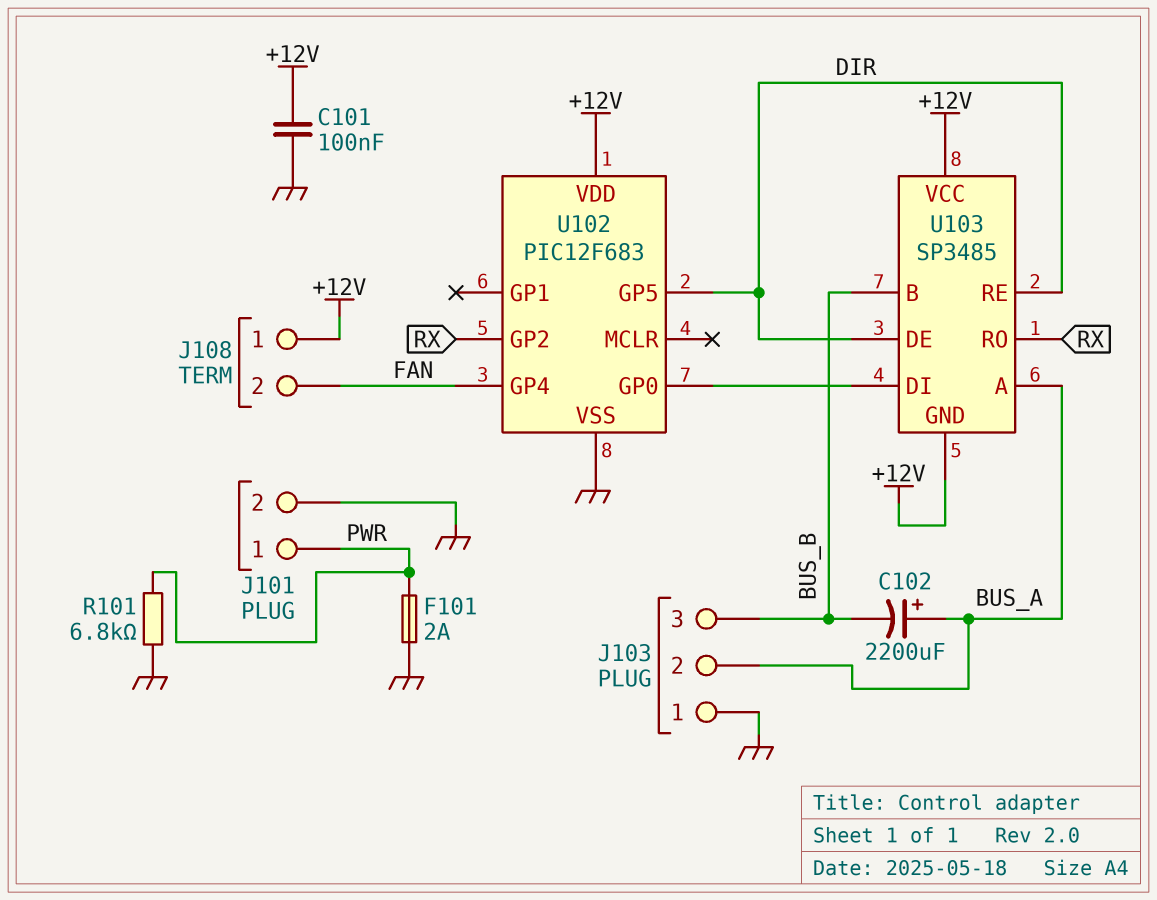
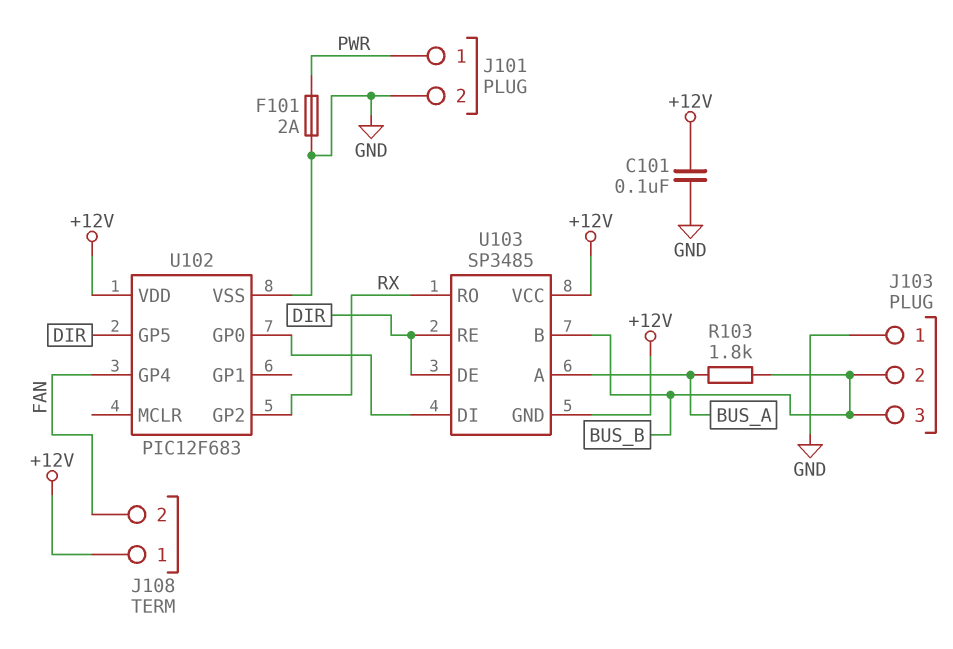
C102: 2200uF (plus BUS_A, minus BUS_B) -> none
J103 pin 2: BUS_A -> BUS_B
R101: 6.8k (GND, PWR) -> none
R103: none -> 1.8k (BUS_A, BUS_B)

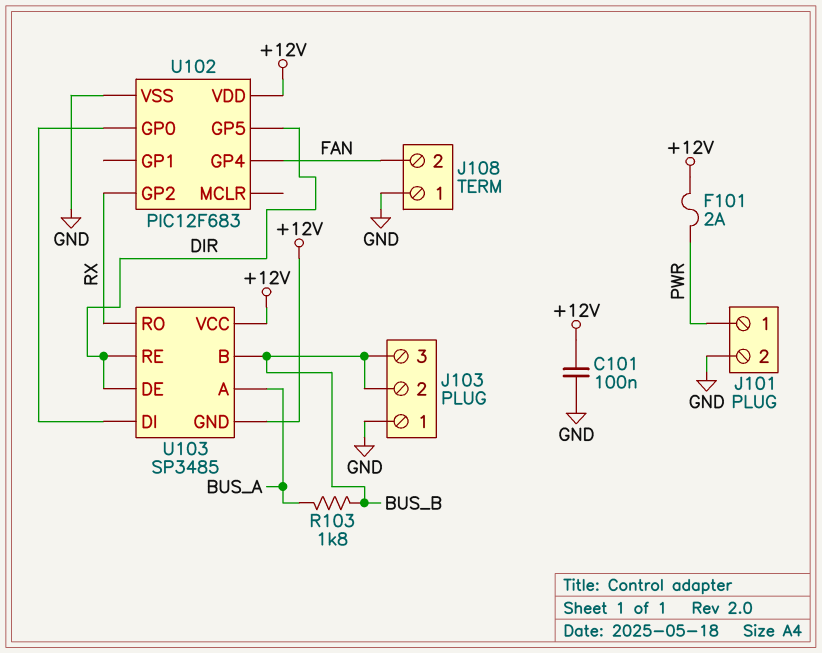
F101: 2A (GND, PWR) -> 2A (+12V, PWR)
J108 pin 1: +12V -> GND

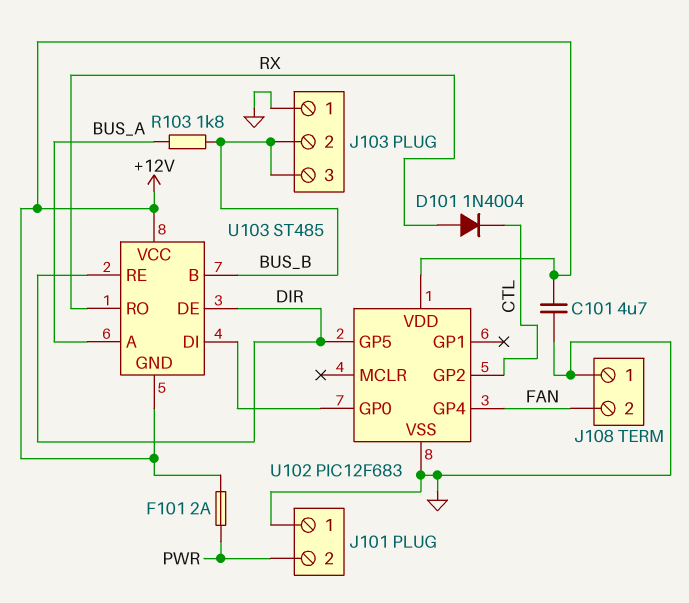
C101: 100nF (+12V, GND) -> 4.7uF (+12V, GND)
D101: none -> diode 1N4004 (A RX, K CTL)
J101 pin 1: PWR -> GND
J101 pin 2: GND -> PWR
U102 pin GP2: RX -> CTL
U103: SP3485 -> ST485

